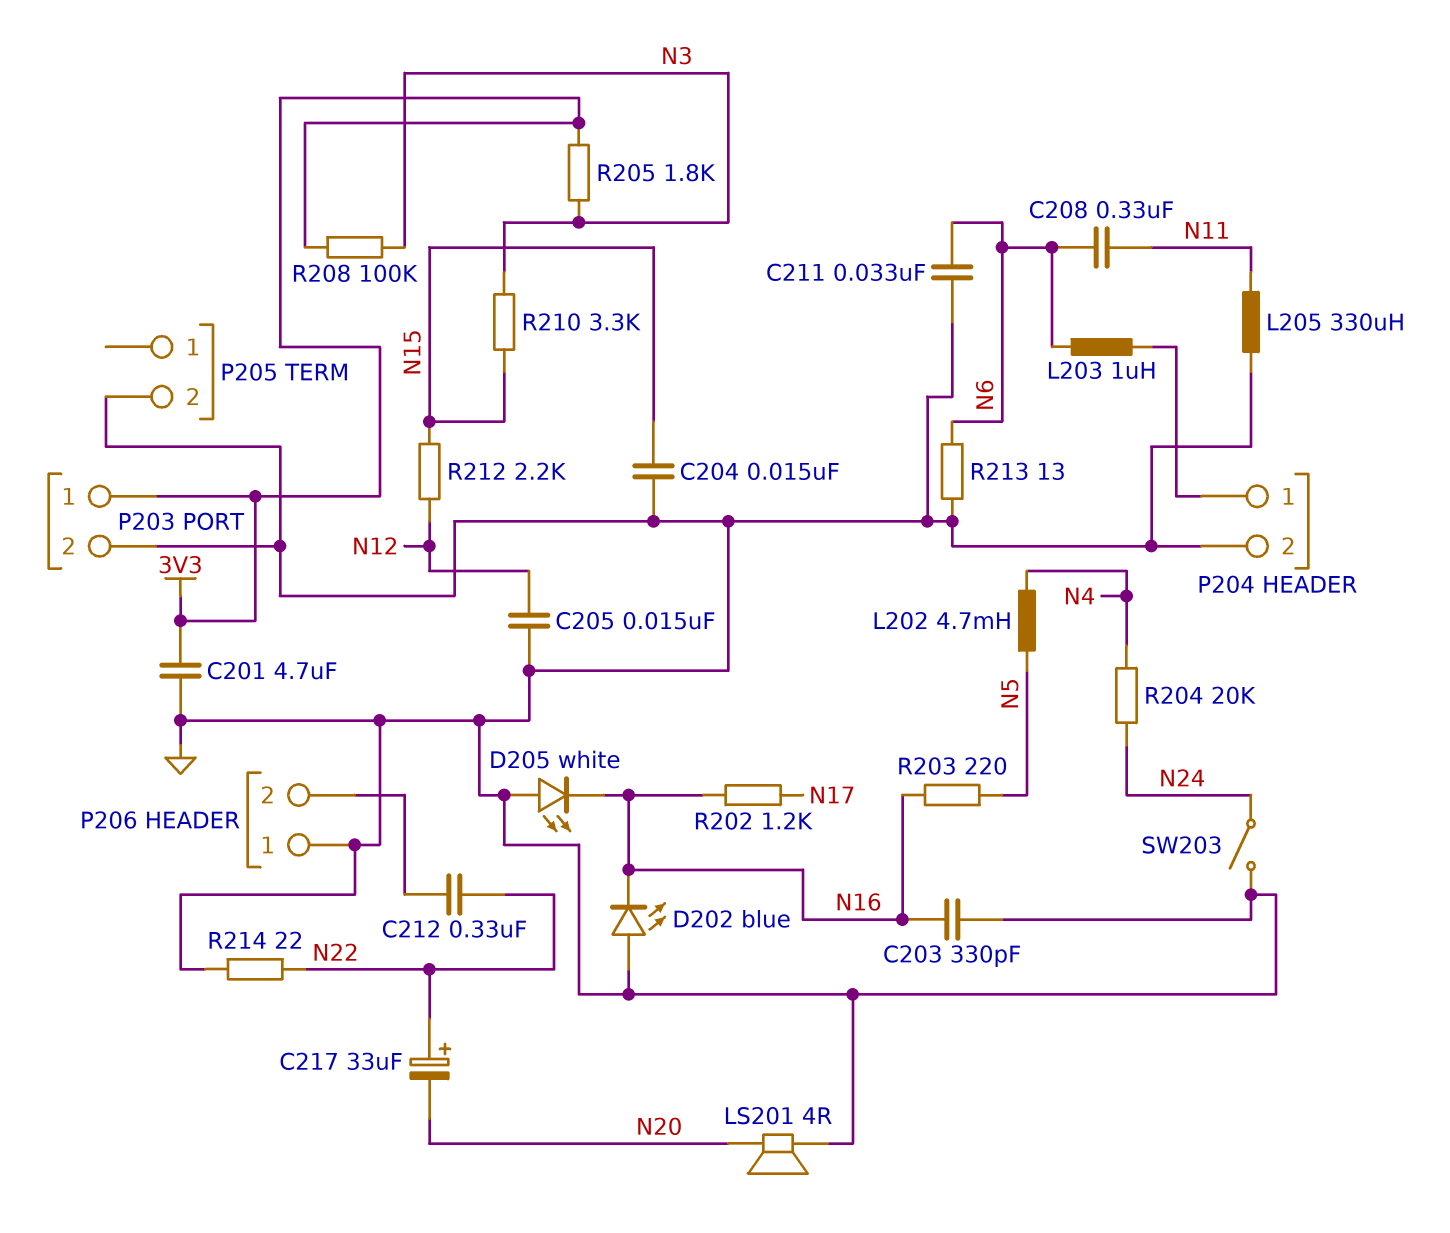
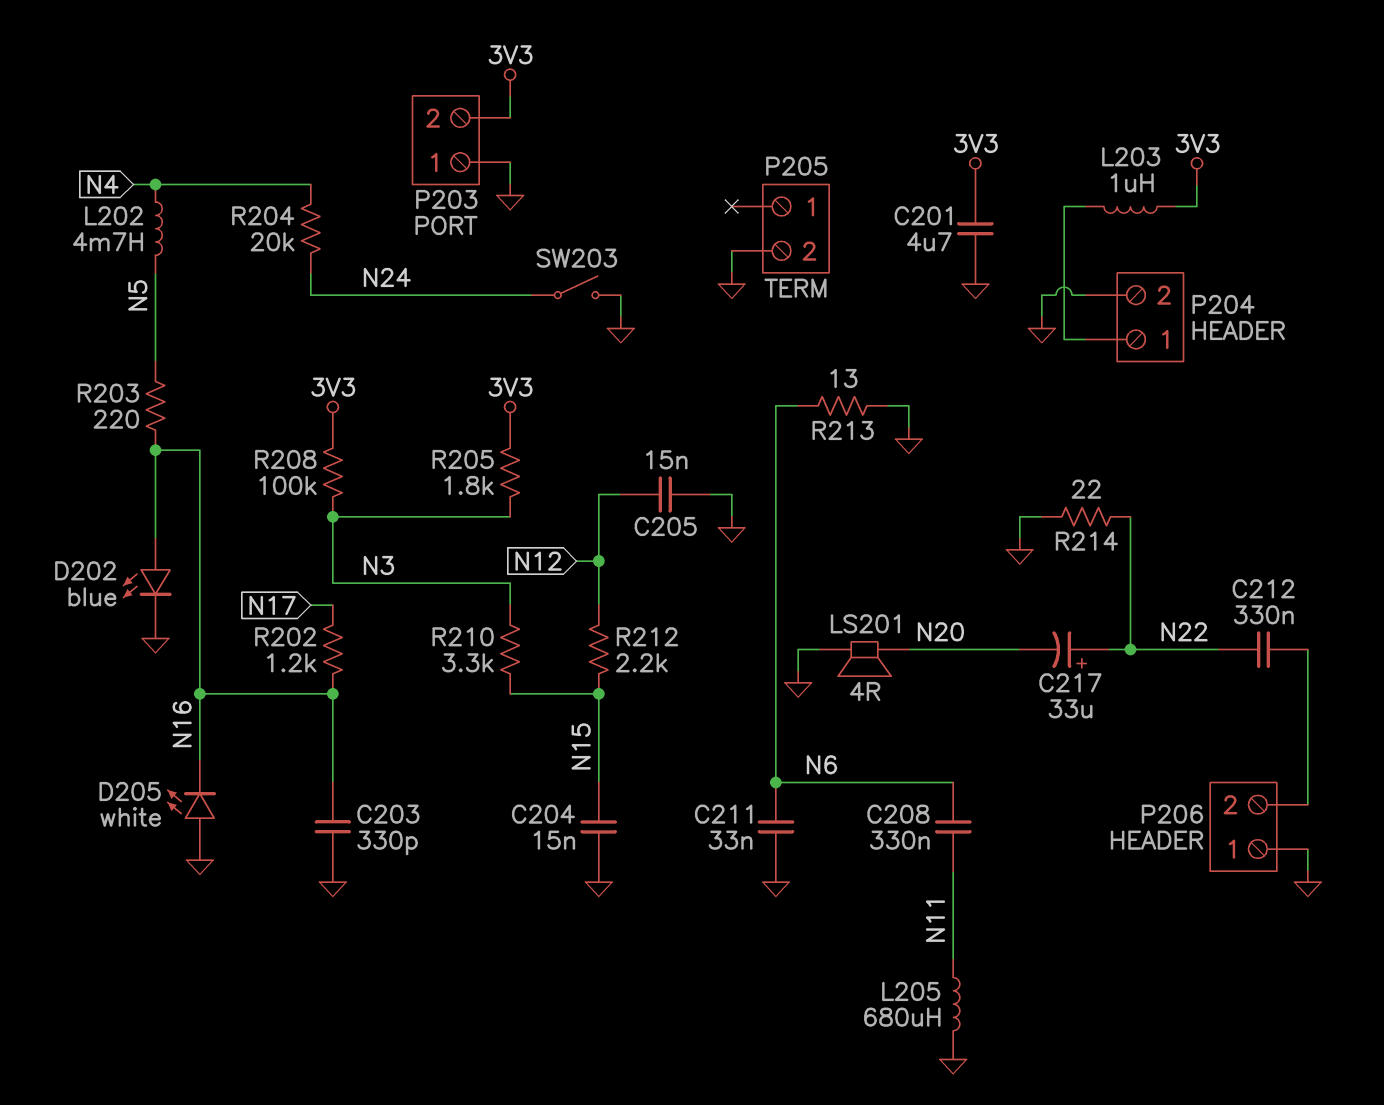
D202: LED blue (A GND, K N16) -> LED blue (A N16, K GND)
L203: 1uH (N6, P204/1) -> 1uH (3V3, P204/1)
L205: 330uH (GND, N11) -> 680uH (GND, N11)
P203 pin 1: 3V3 -> GND
P203 pin 2: GND -> 3V3

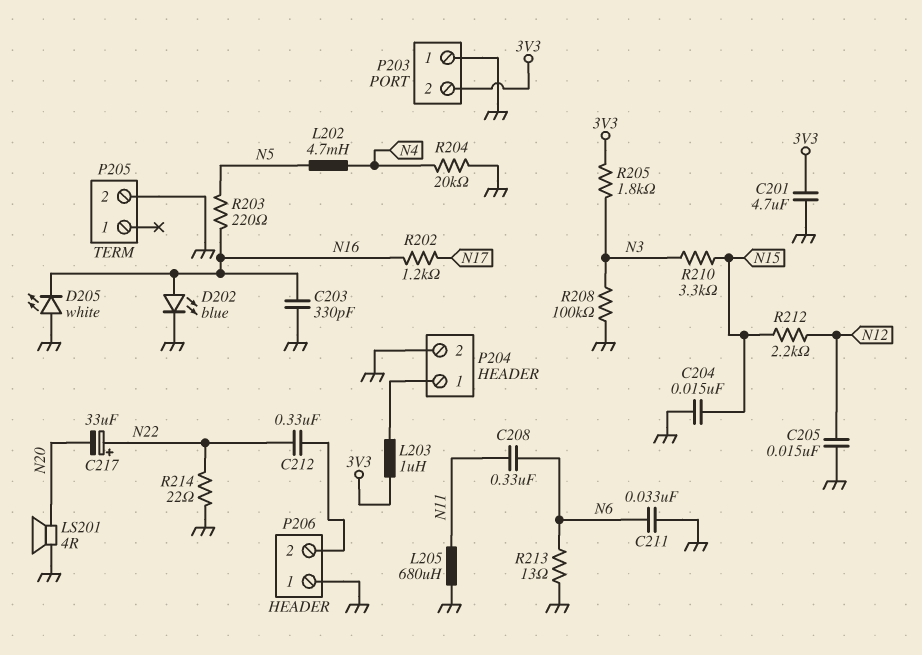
R204: 20k (N4, N24) -> 20k (GND, N4)
R208: 100k (3V3, N3) -> 100k (GND, N3)
SW203: switch (GND, N24) -> none

